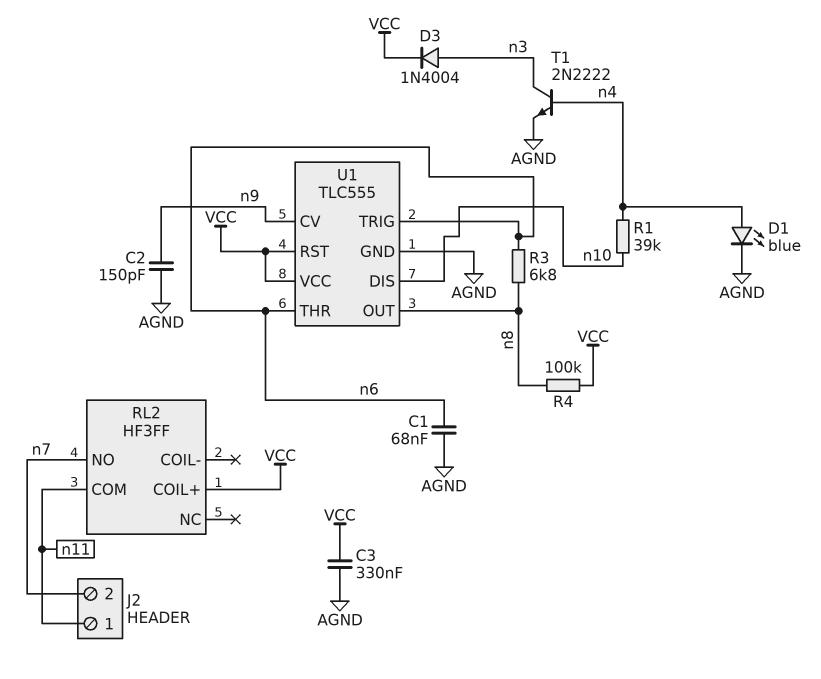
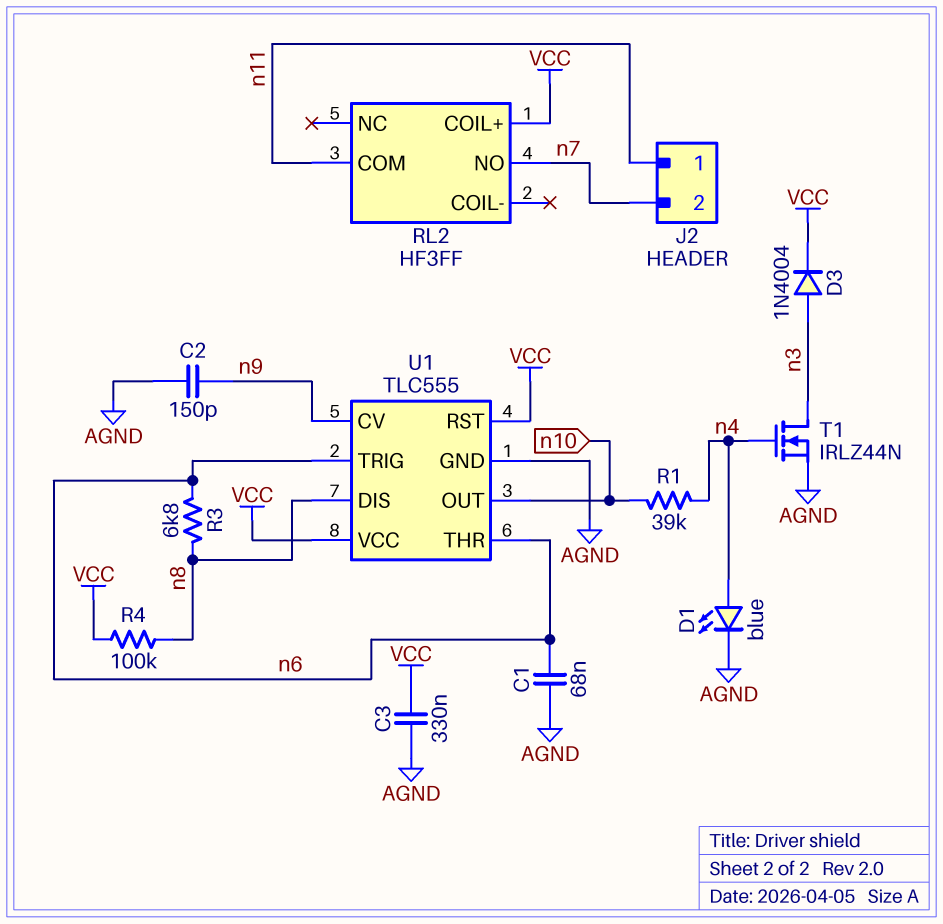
T1: NPN 2N2222 (B n4, C n3, E AGND) -> NMOS IRLZ44N (G n4, D n3, S AGND)
U1 pin DIS: n10 -> n8
U1 pin OUT: n8 -> n10

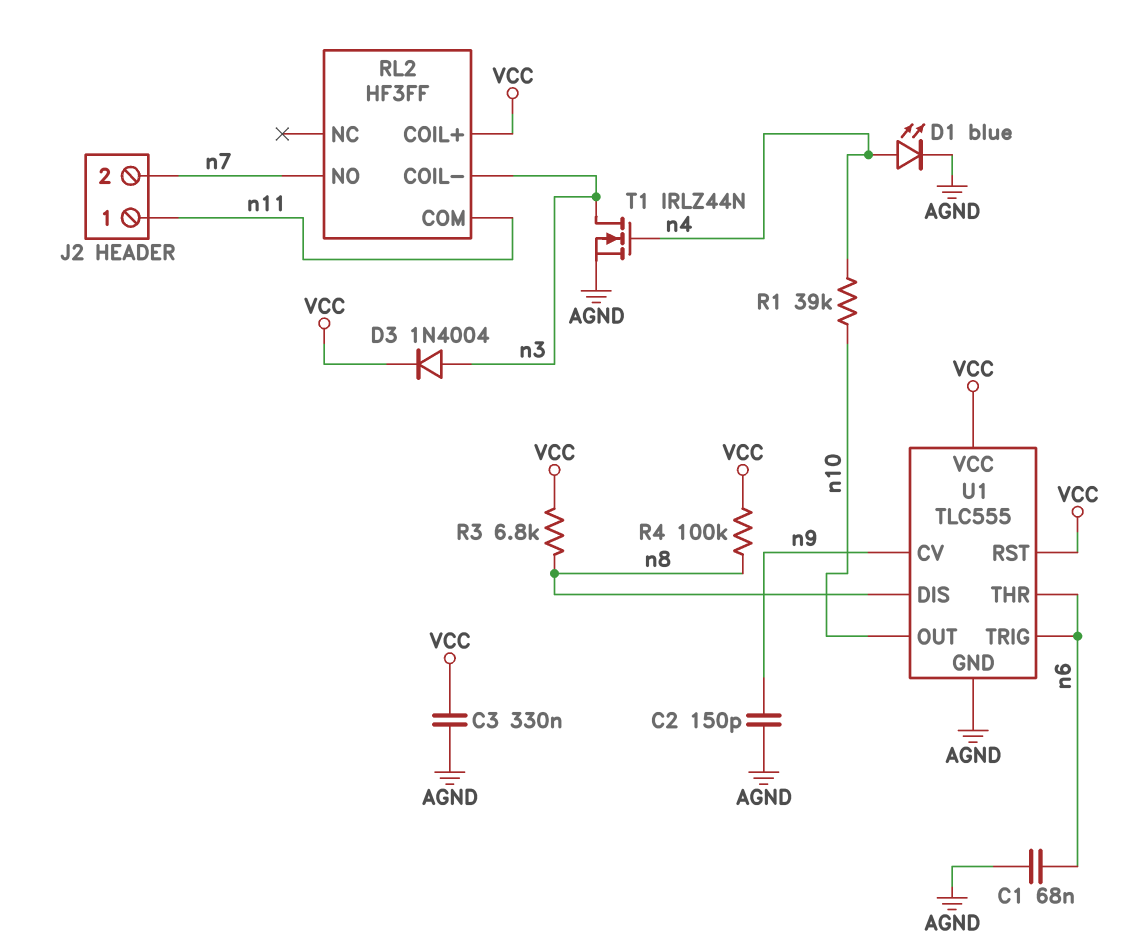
R3: 6.8k (n6, n8) -> 6.8k (VCC, n8)
RL2 pin COIL-: none -> n3

